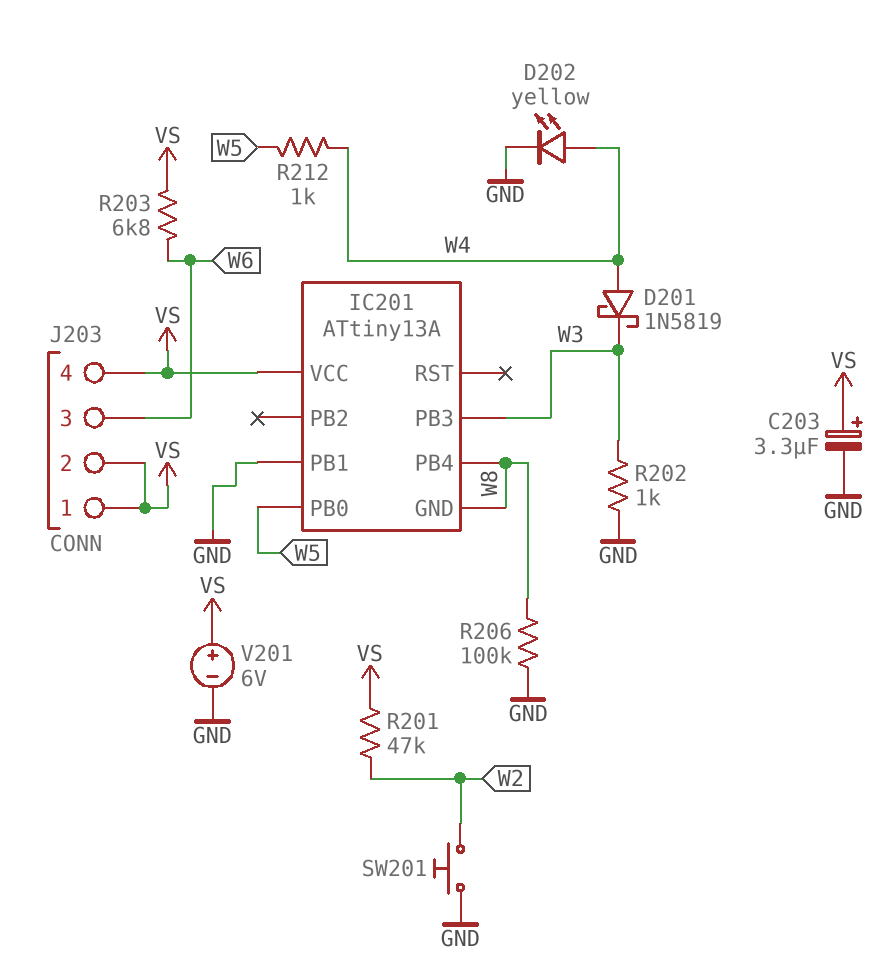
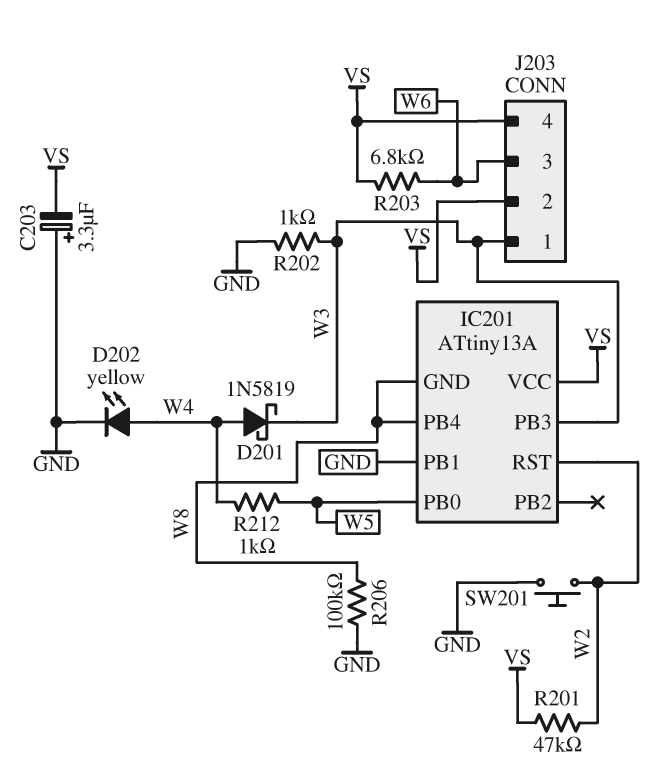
C203: 3.3uF (plus VS, minus GND) -> 3.3uF (plus GND, minus VS)
IC201 pin RST: none -> W2
J203 pin 1: VS -> W3
V201: 6V (plus VS, minus GND) -> none

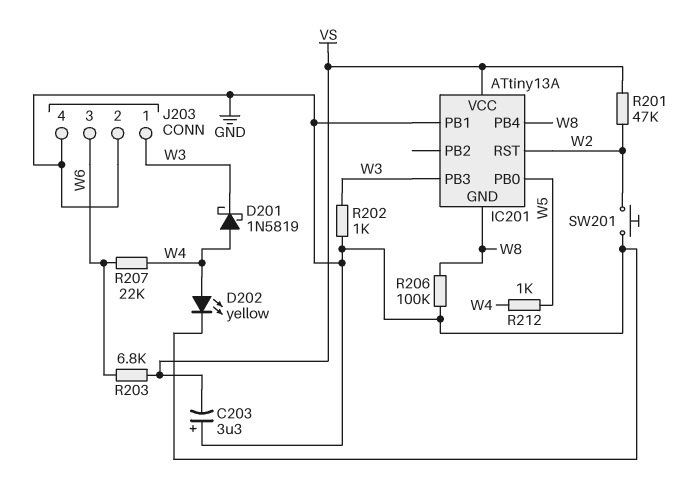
J203 pin 2: VS -> GND
J203 pin 4: VS -> GND
R207: none -> 22k (W4, W6)

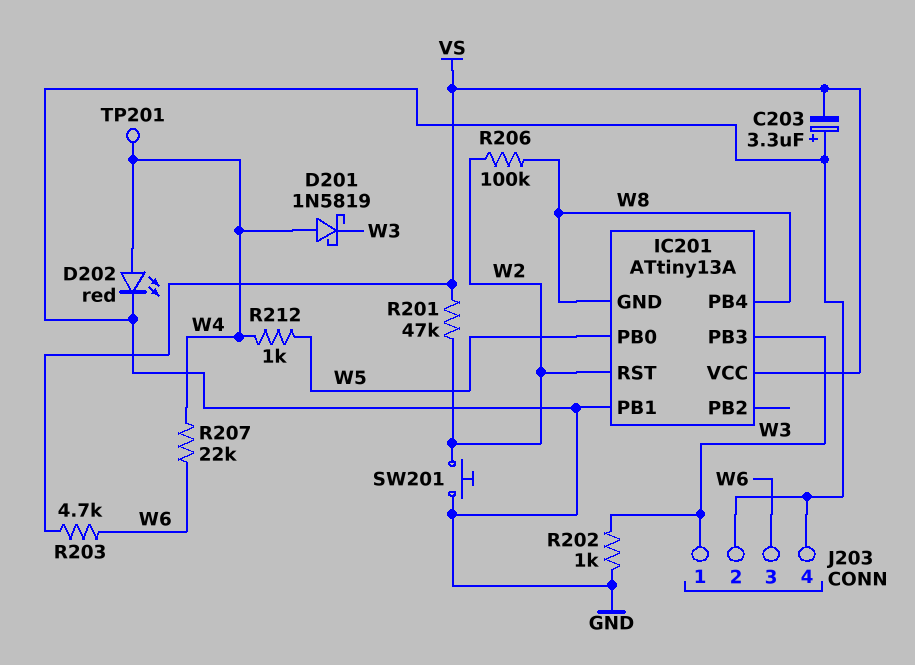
D202: LED yellow (A W4, K GND) -> LED red (A W4, K GND)
R203: 6.8k (VS, W6) -> 4.7k (VS, W6)
R206: 100k (GND, W8) -> 100k (W2, W8)
TP201: none -> test point (W4)

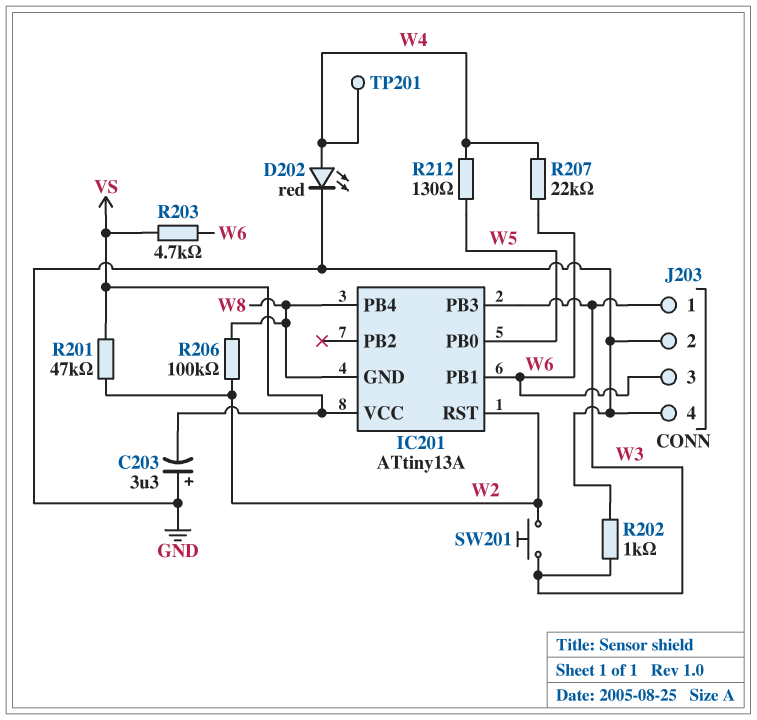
D201: schottky 1N5819 (A W4, K W3) -> none
IC201 pin PB1: GND -> W6
R212: 1k (W4, W5) -> 130 (W4, W5)
SW201: button (GND, W2) -> button (W2, W3)

